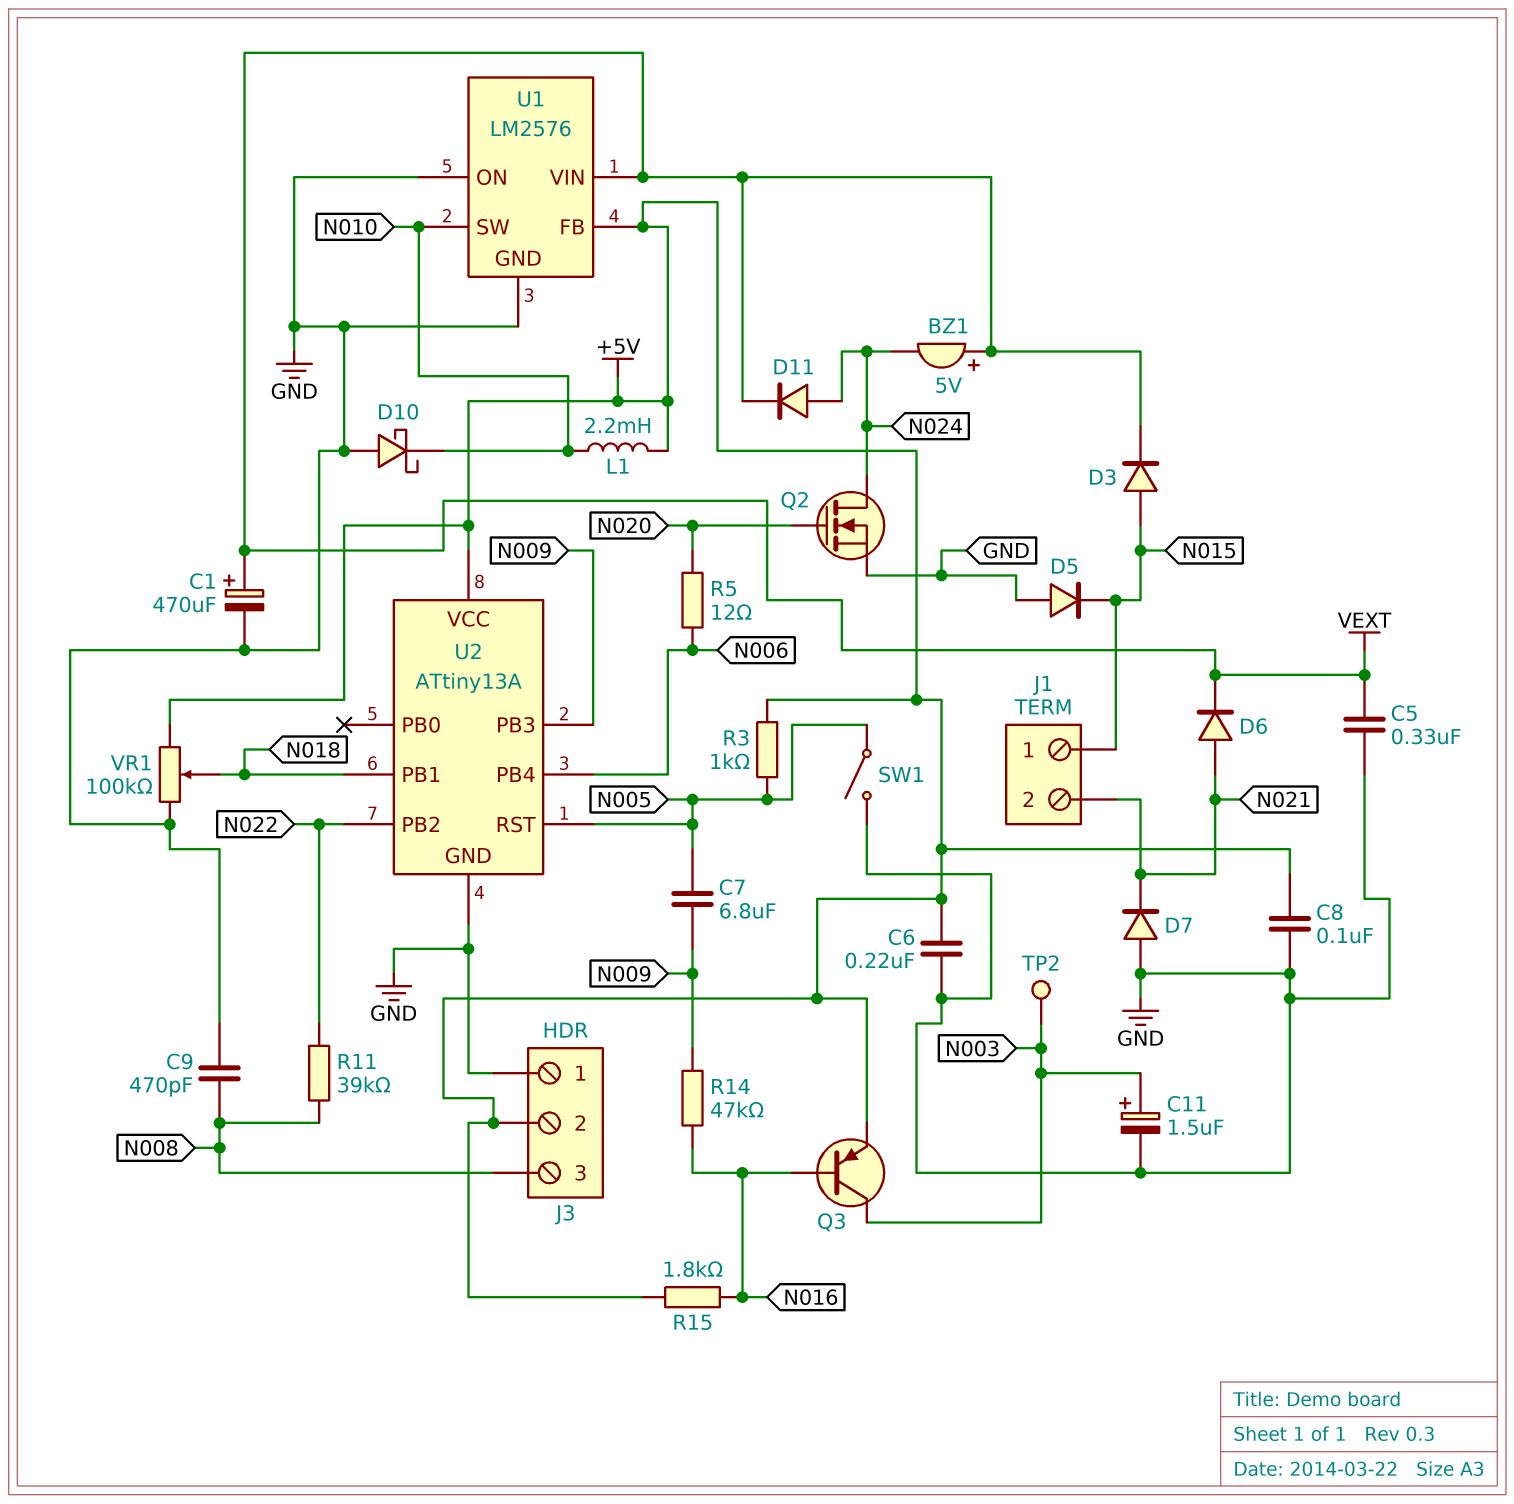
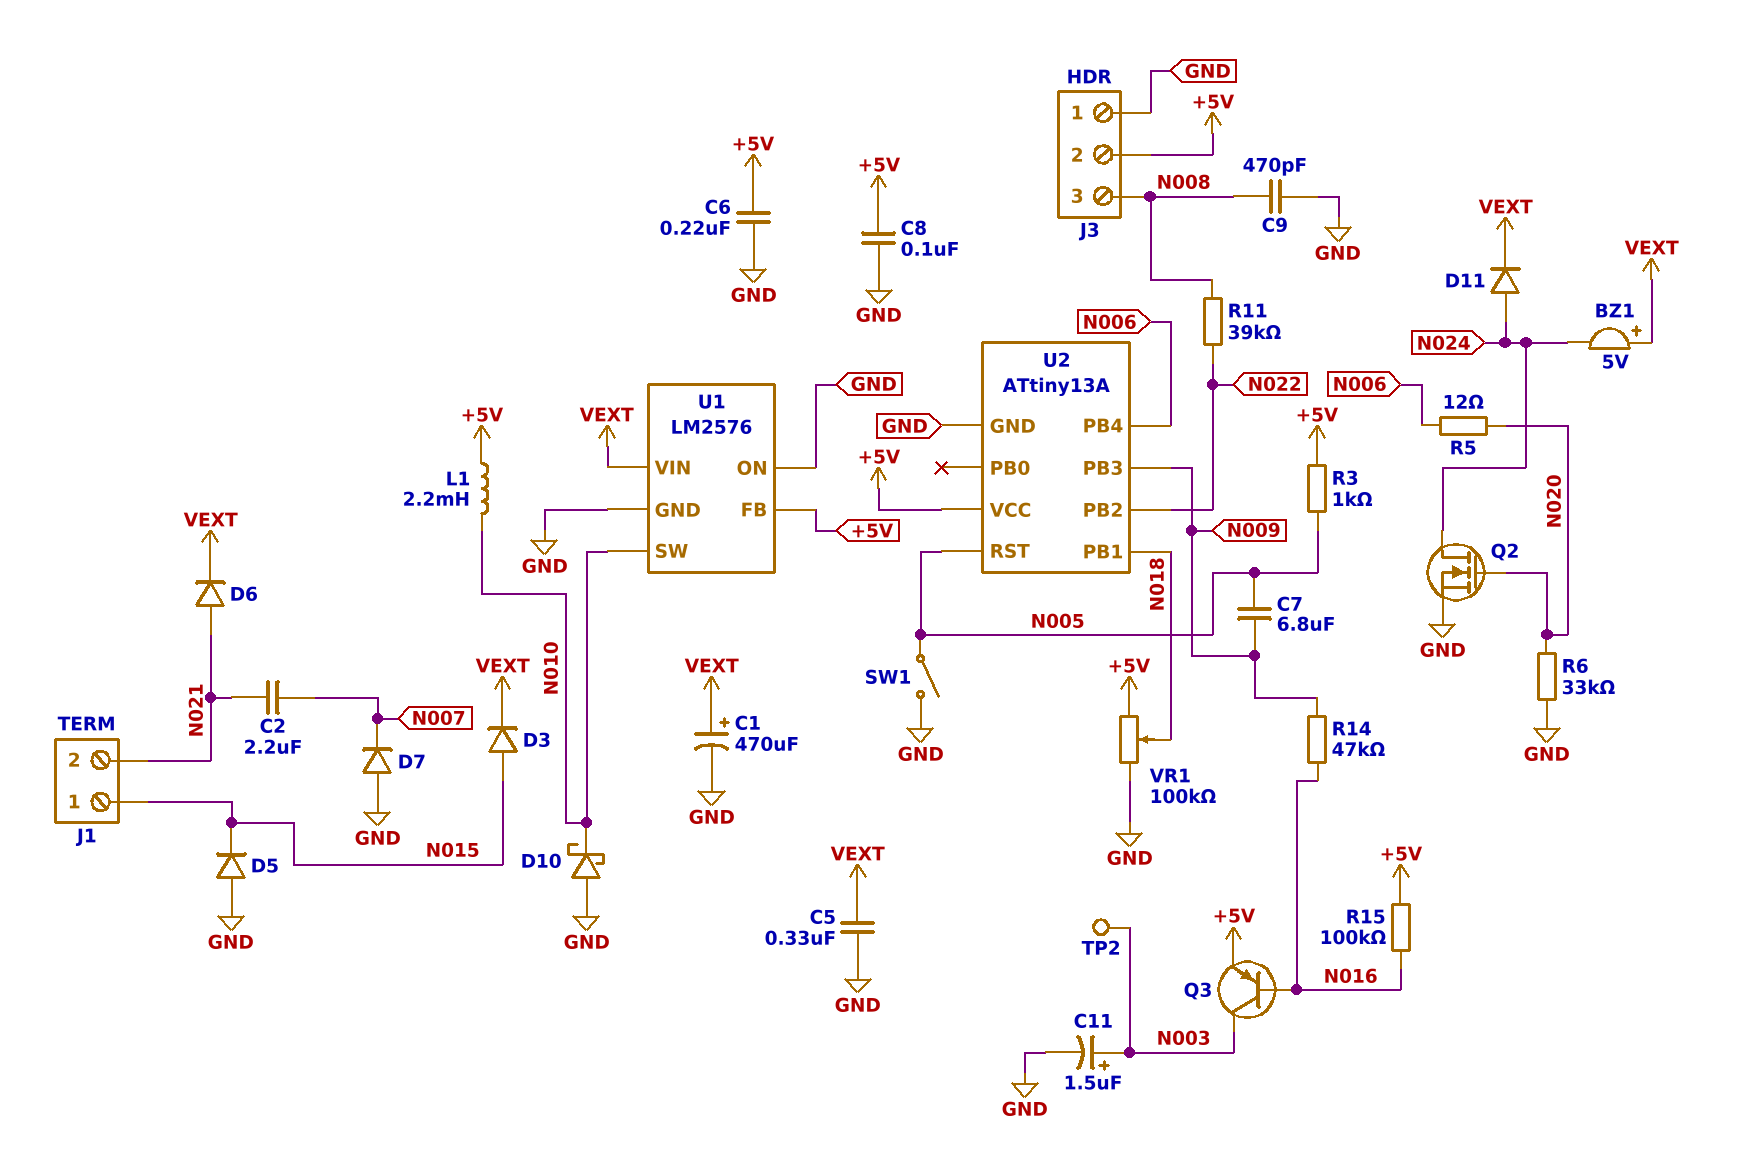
C2: none -> 2.2uF (N007, N021)
D7: diode (A GND, K N021) -> diode (A GND, K N007)
R6: none -> 33k (GND, N020)
R15: 1.8k (+5V, N016) -> 100k (+5V, N016)

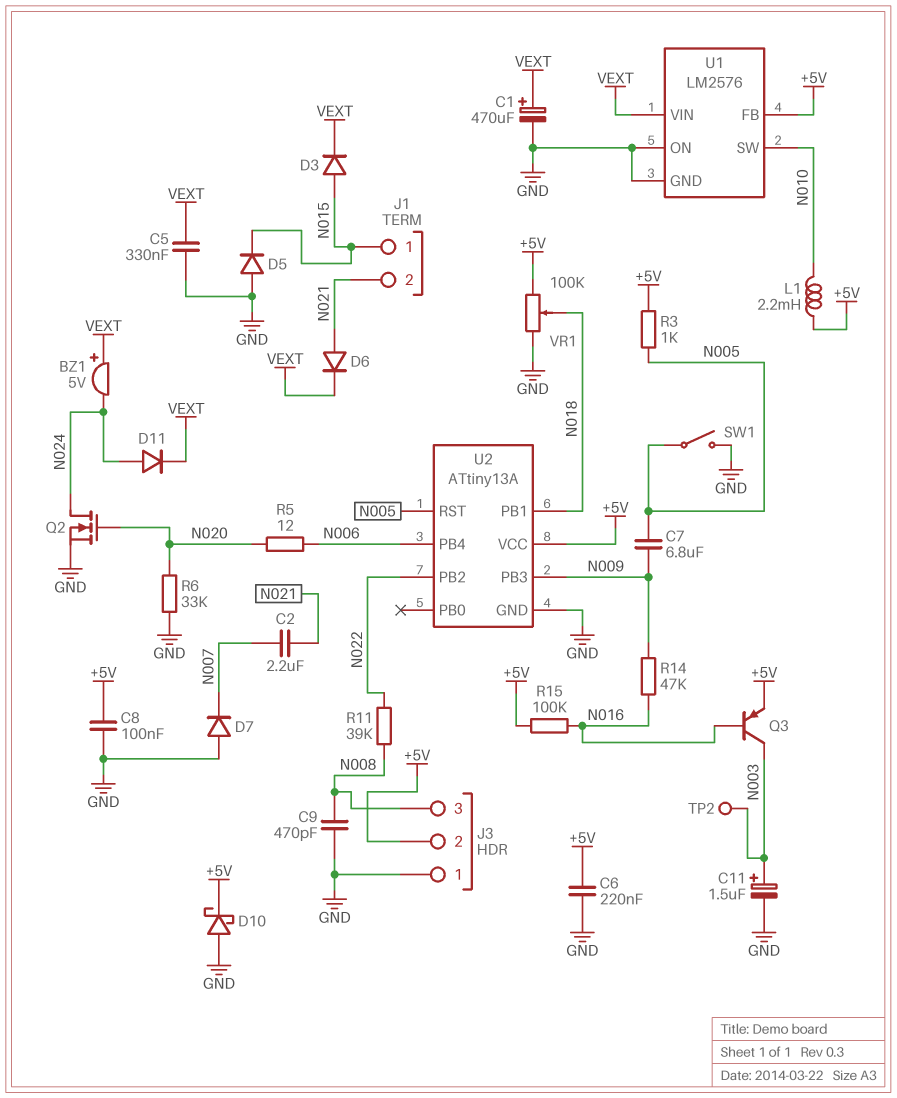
D10: schottky (A GND, K N010) -> schottky (A GND, K +5V)

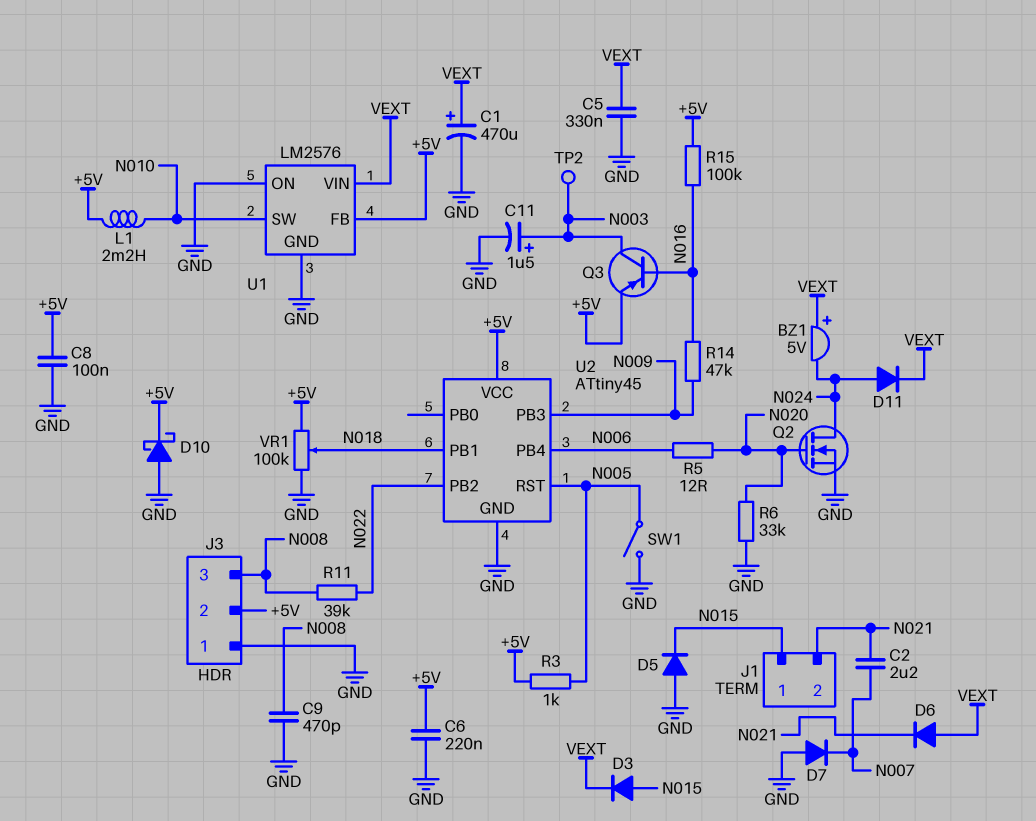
C7: 6.8uF (N005, N009) -> none
D6: diode (A N021, K VEXT) -> diode (A VEXT, K N021)
U2: ATtiny13A -> ATtiny45

